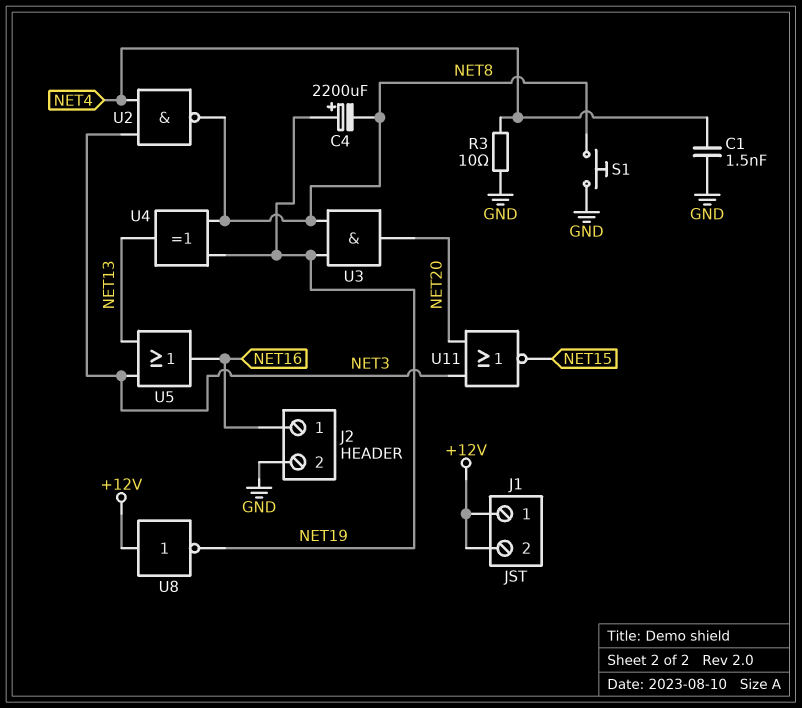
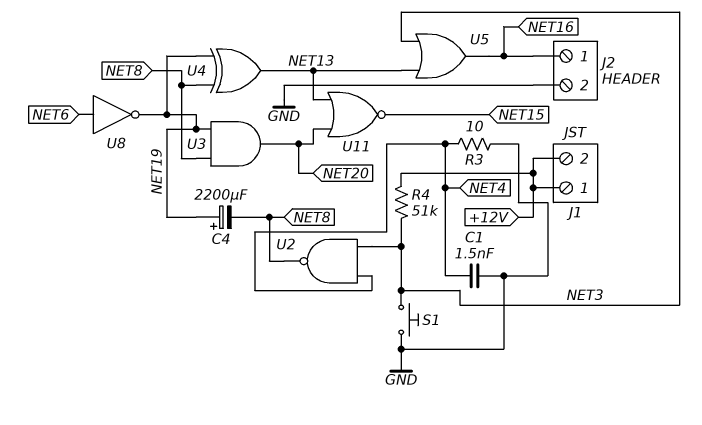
R4: none -> 51k (+12V, NET3)
S1: button (GND, NET8) -> button (GND, NET3)
U8: NOT (in +12V, out NET19) -> NOT (in NET6, out NET19)
U11: NOR (in NET3, in NET20, out NET15) -> NOR (in NET13, in NET20, out NET15)

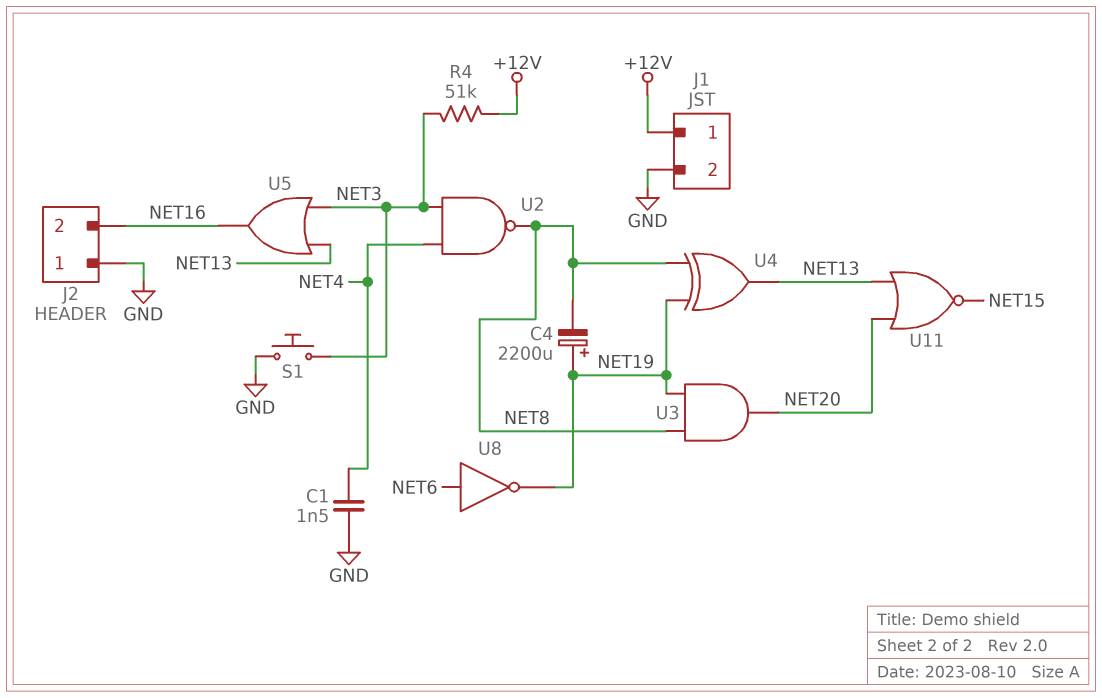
J1 pin 2: +12V -> GND
J2 pin 1: NET16 -> GND
J2 pin 2: GND -> NET16
R3: 10 (GND, NET4) -> none

